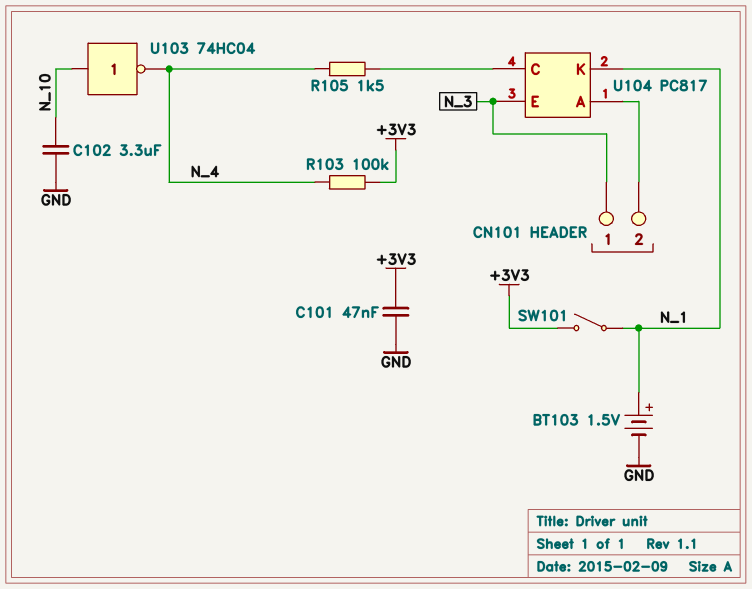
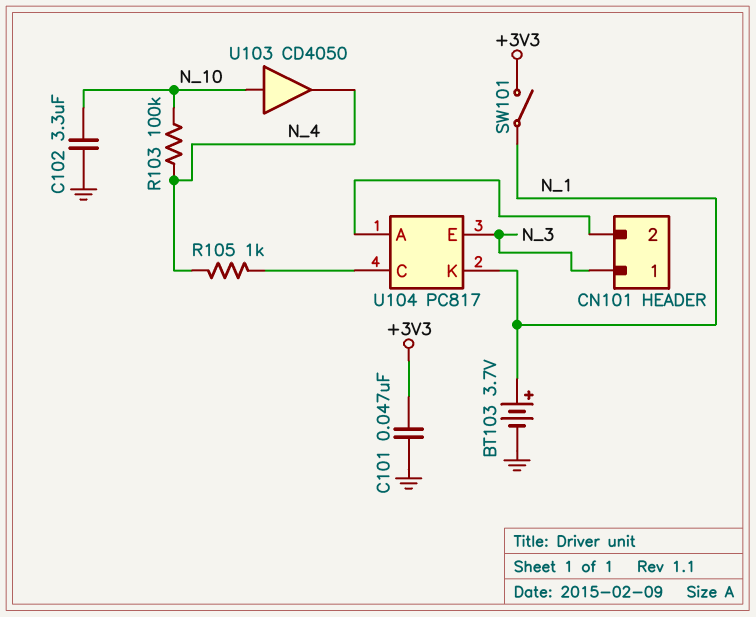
BT103: 1.5V (plus N_1, minus GND) -> 3.7V (plus N_1, minus GND)
R103: 100k (+3V3, N_4) -> 100k (N_4, N_10)
R105: 1.5k (N_4, U104/C) -> 1k (N_4, U104/C)
U103: NOT 74HC04 (in N_10, out N_4) -> buffer CD4050 (in N_10, out N_4)

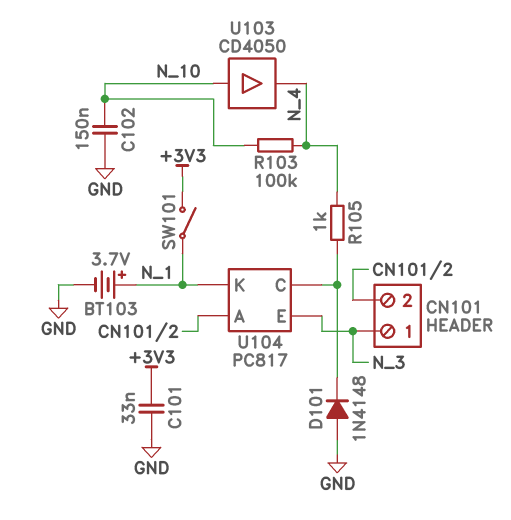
C101: 47nF (+3V3, GND) -> 33nF (+3V3, GND)
C102: 3.3uF (GND, N_10) -> 150nF (GND, N_10)
D101: none -> diode 1N4148 (A GND, K U104/C)

